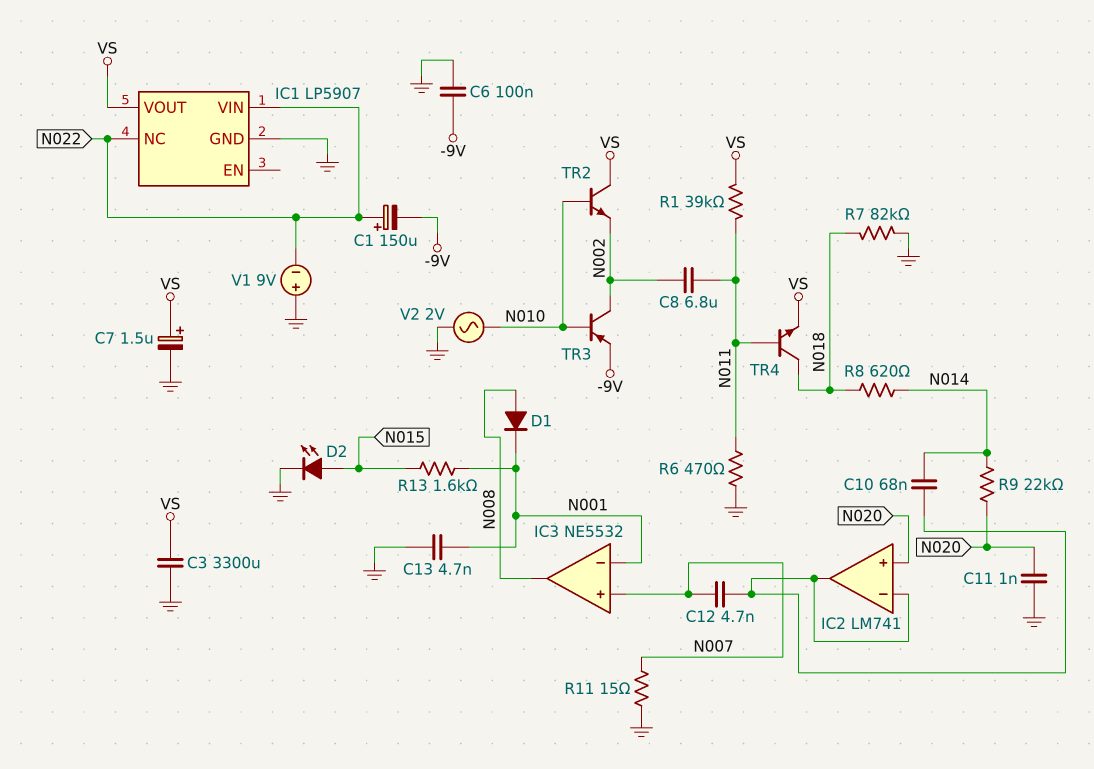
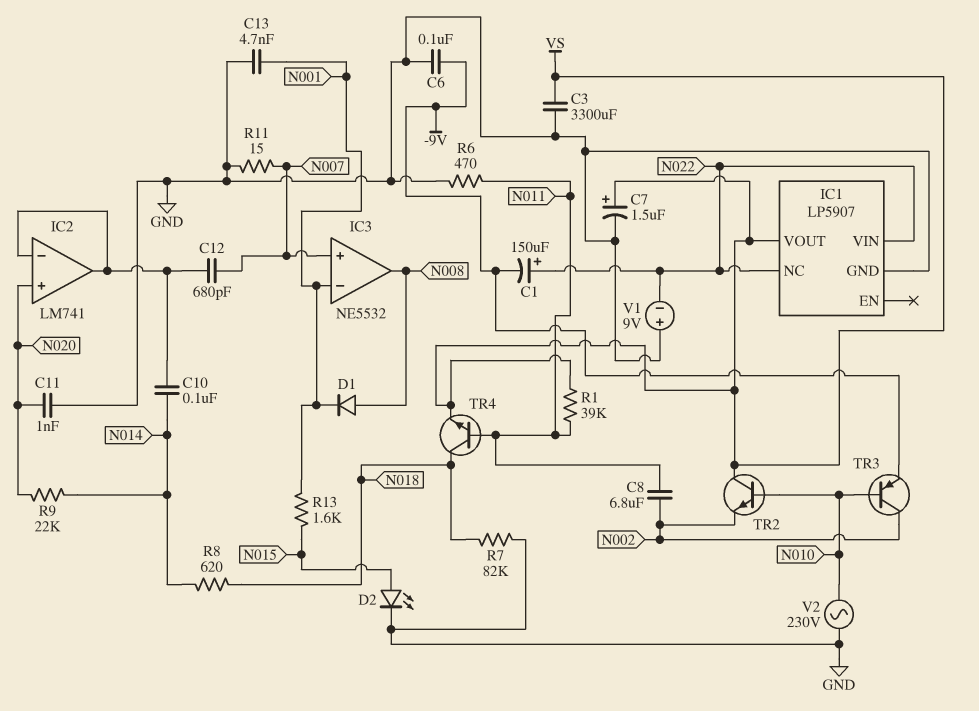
C10: 68nF (IC2/in-, N014) -> 100nF (IC2/in-, N014)
C12: 4.7nF (IC2/in-, N007) -> 680pF (IC2/in-, N007)
V2: AC 2V (GND, N010) -> AC 230V (GND, N010)

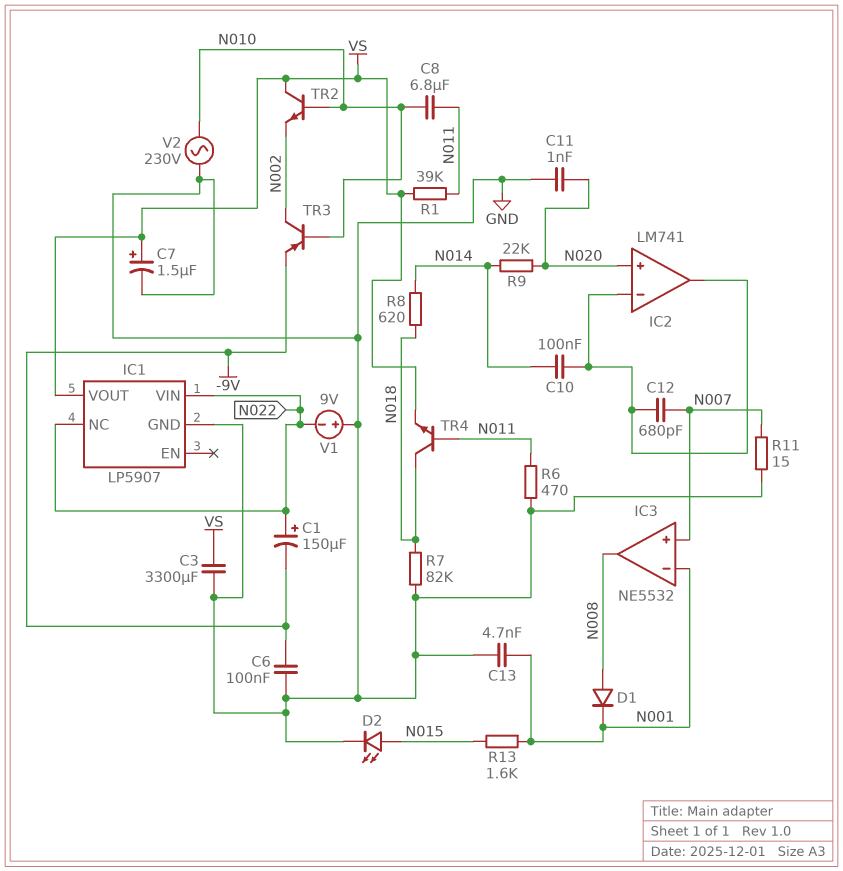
C8: 6.8uF (N002, N011) -> 6.8uF (N010, N011)

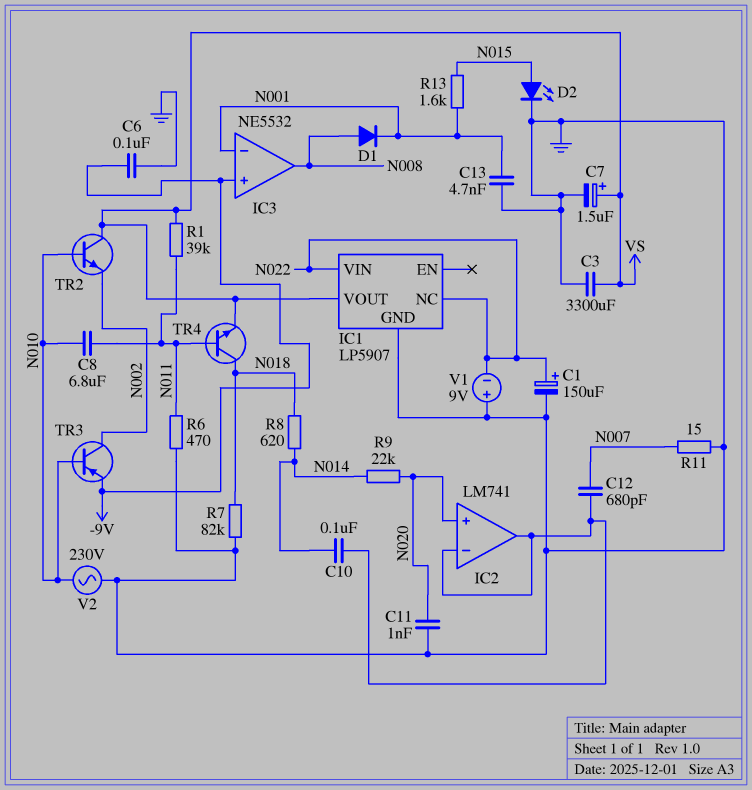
C1: 150uF (plus N022, minus -9V) -> 150uF (plus N022, minus GND)
IC3 pin in+: N007 -> -9V

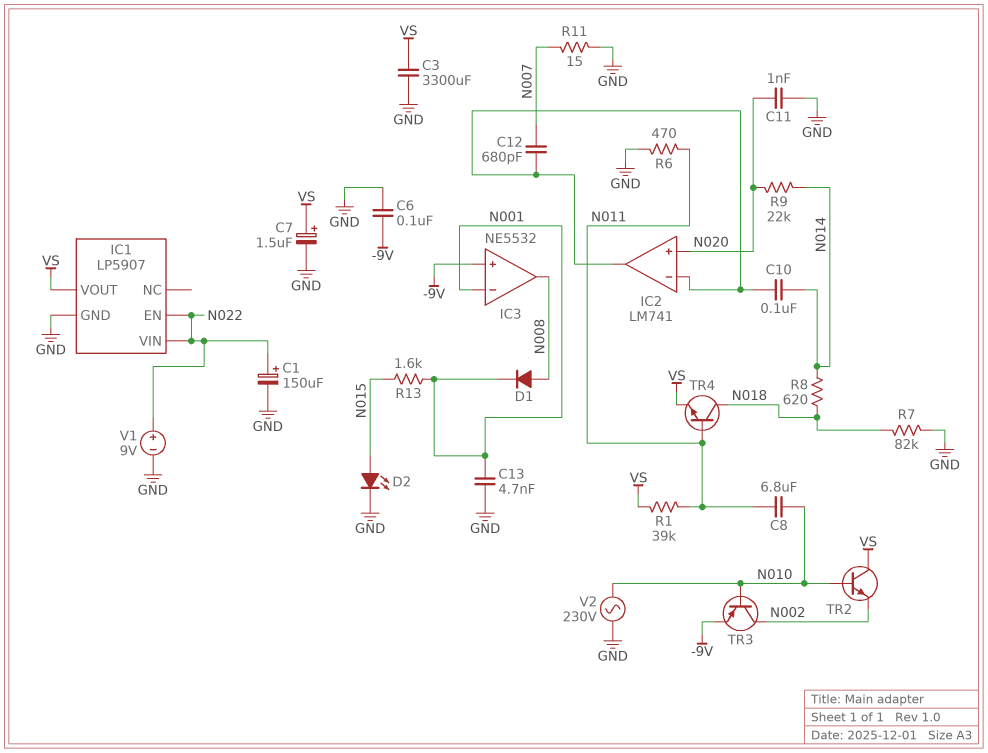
IC1 pin EN: none -> N022
IC1 pin NC: N022 -> none
V1: 9V (plus GND, minus N022) -> 9V (plus N022, minus GND)

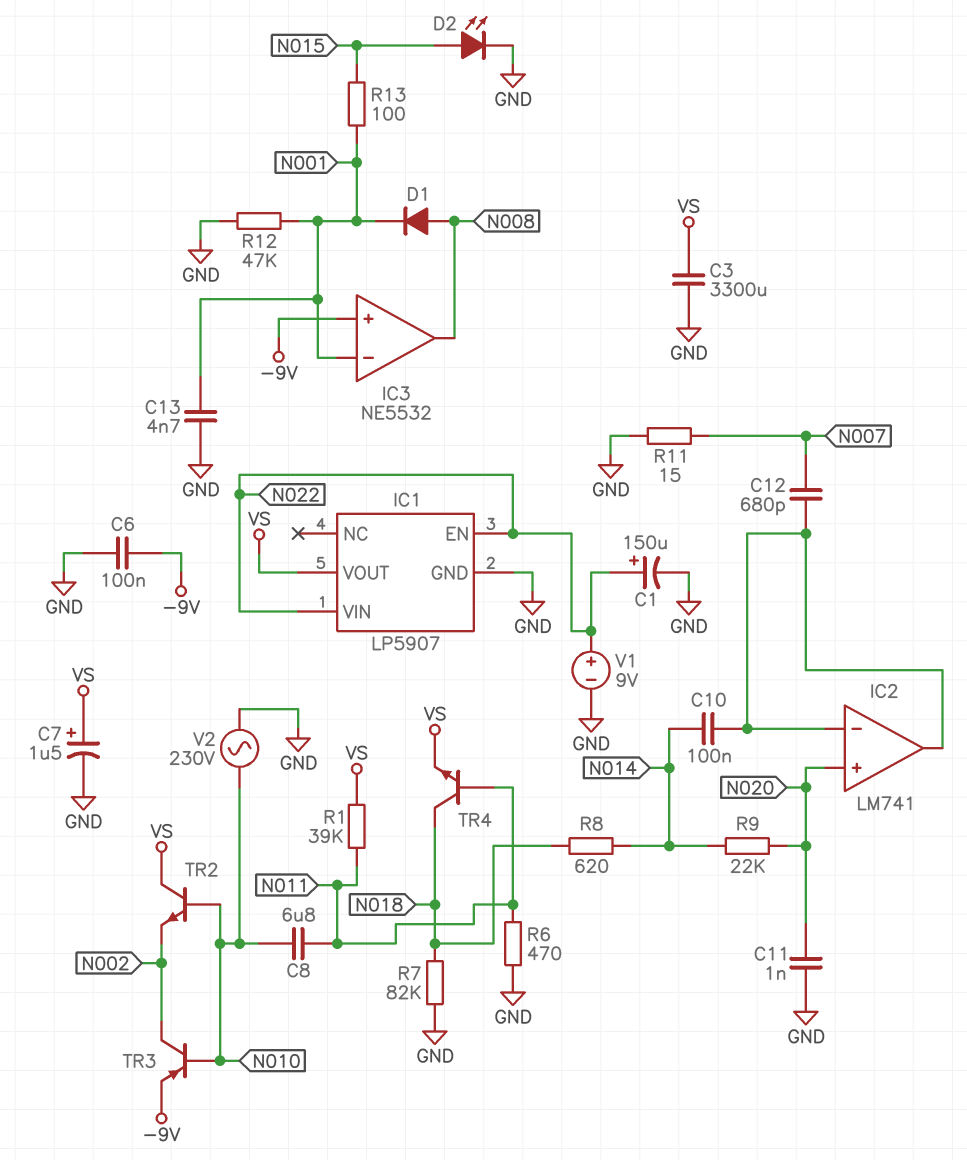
R12: none -> 47k (GND, N001)
R13: 1.6k (N001, N015) -> 100 (N001, N015)

